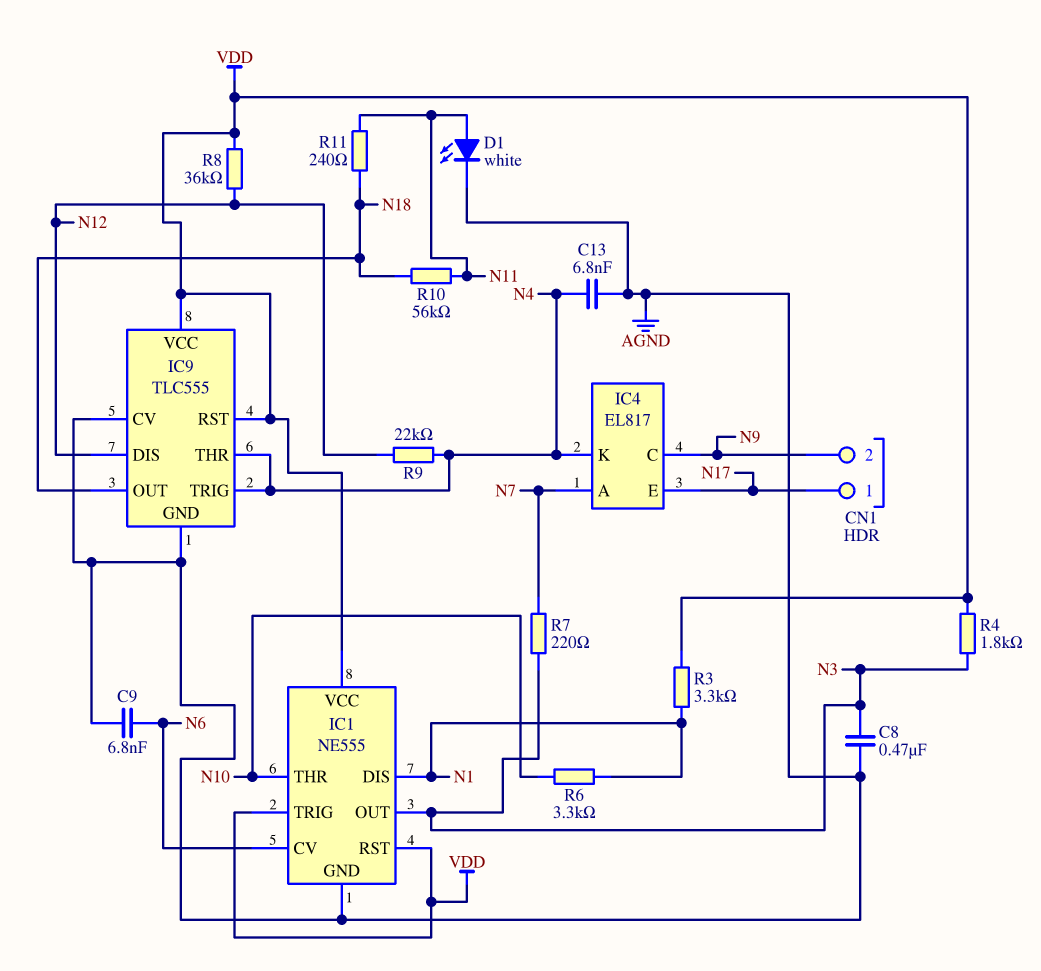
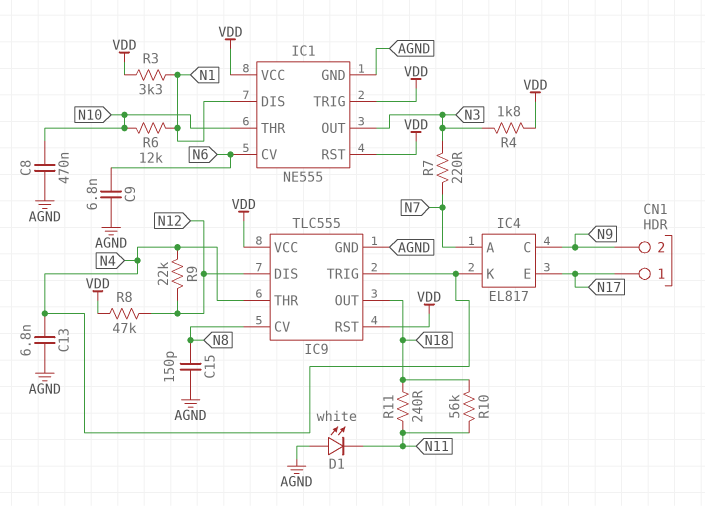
C8: 470nF (AGND, N3) -> 470nF (AGND, N10)
C15: none -> 150pF (AGND, N8)
D1: LED white (A N11, K AGND) -> LED white (A AGND, K N11)
IC9 pin CV: AGND -> N8
R6: 3.3k (N1, N10) -> 12k (N1, N10)
R8: 36k (N12, VDD) -> 47k (N12, VDD)

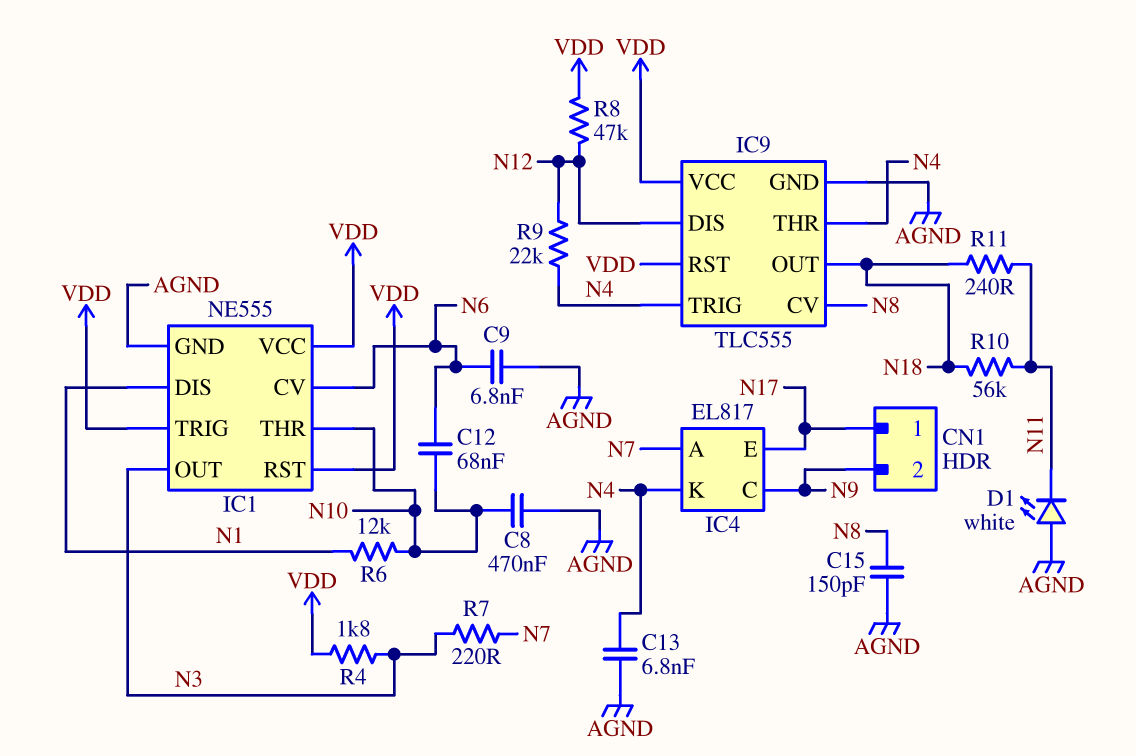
C12: none -> 68nF (N6, N10)
R3: 3.3k (N1, VDD) -> none

